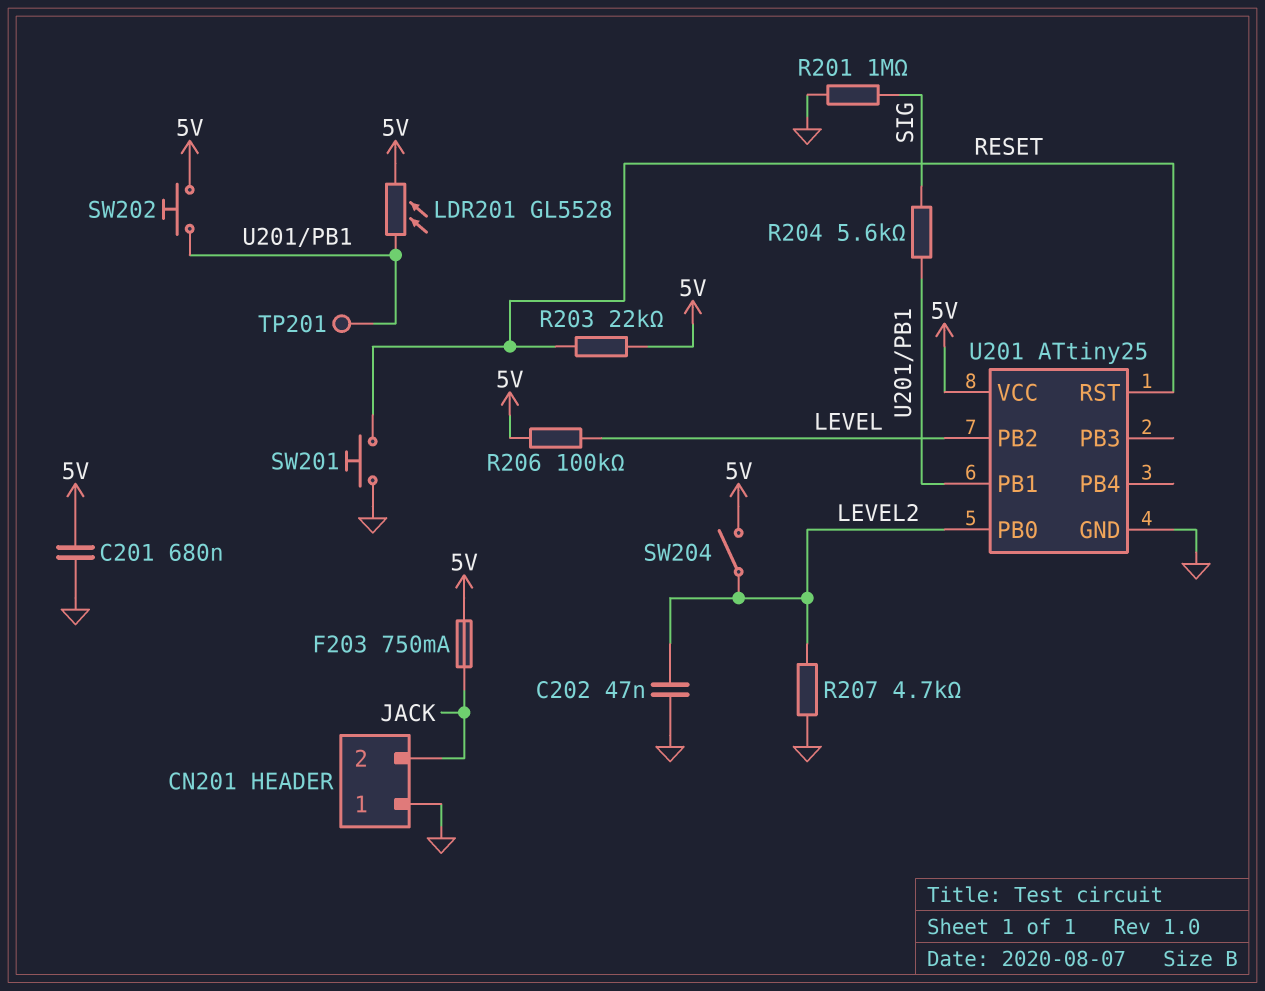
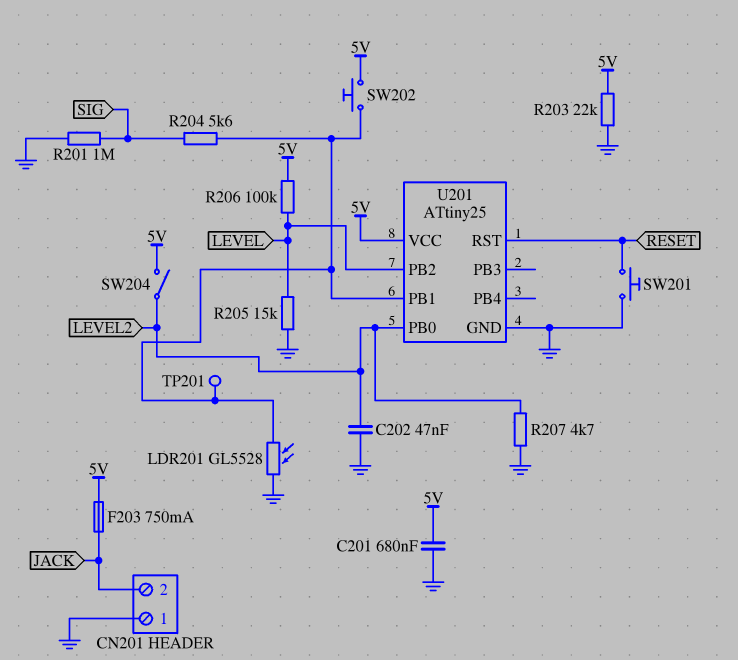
LDR201: GL5528 (5V, U201/PB1) -> GL5528 (GND, U201/PB1)
R203: 22k (5V, RESET) -> 22k (5V, GND)
R205: none -> 15k (GND, LEVEL)

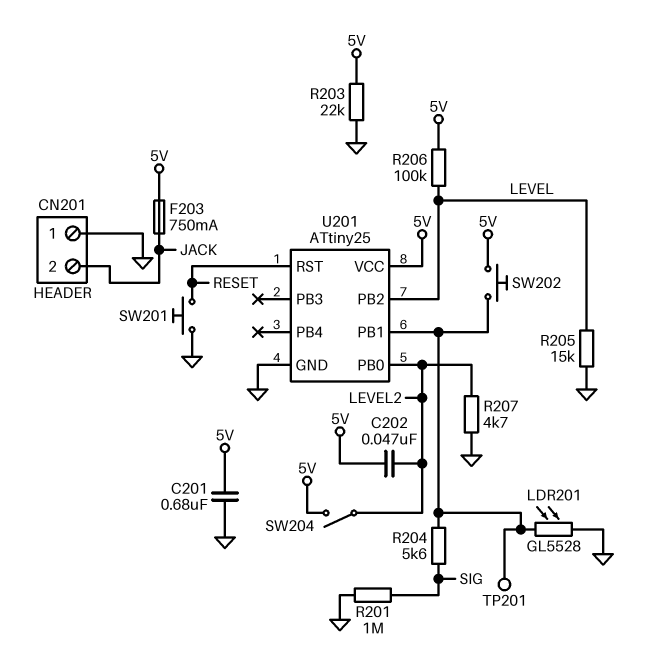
C202: 47nF (GND, LEVEL2) -> 47nF (5V, LEVEL2)

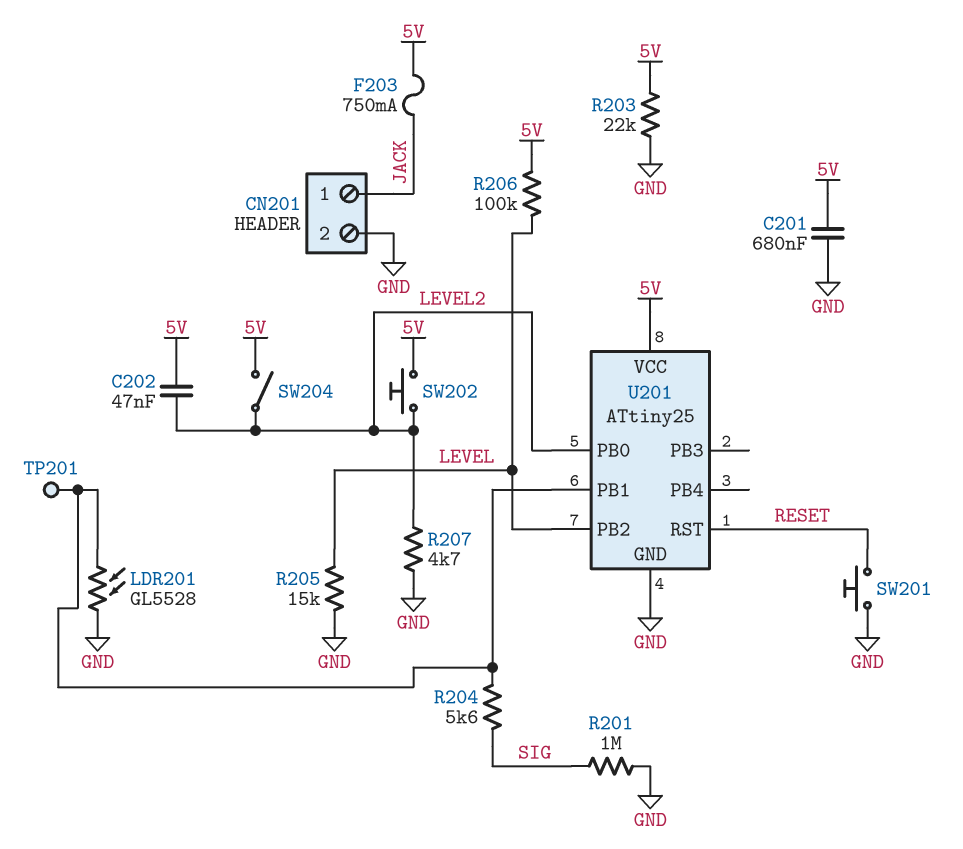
CN201 pin 1: GND -> JACK
CN201 pin 2: JACK -> GND
SW202: button (5V, U201/PB1) -> button (5V, LEVEL2)

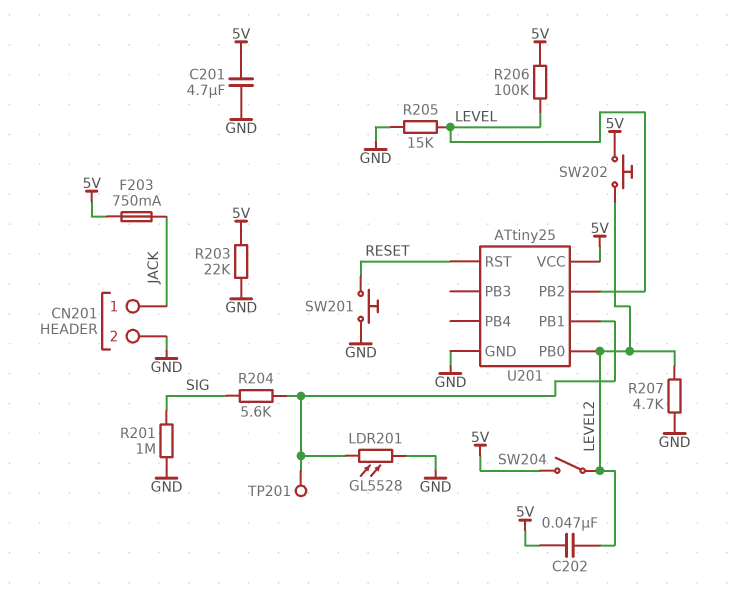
C201: 680nF (5V, GND) -> 4.7uF (5V, GND)

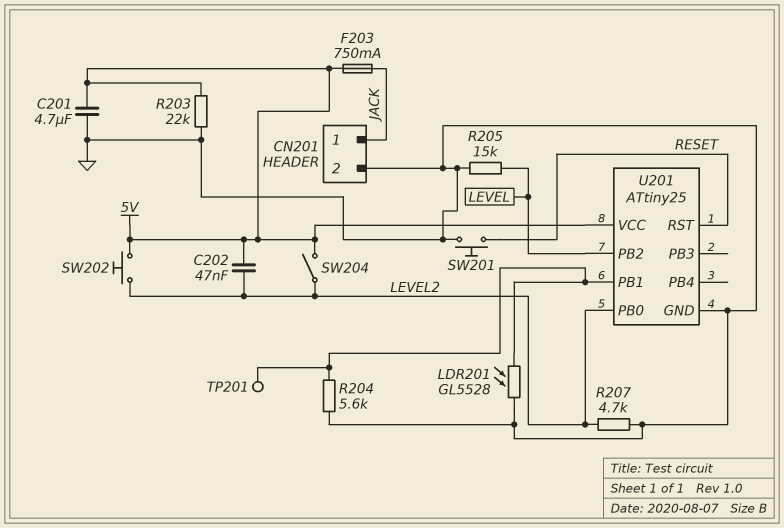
R201: 1M (GND, SIG) -> none
R204: 5.6k (SIG, U201/PB1) -> 5.6k (GND, U201/PB1)
R206: 100k (5V, LEVEL) -> none

